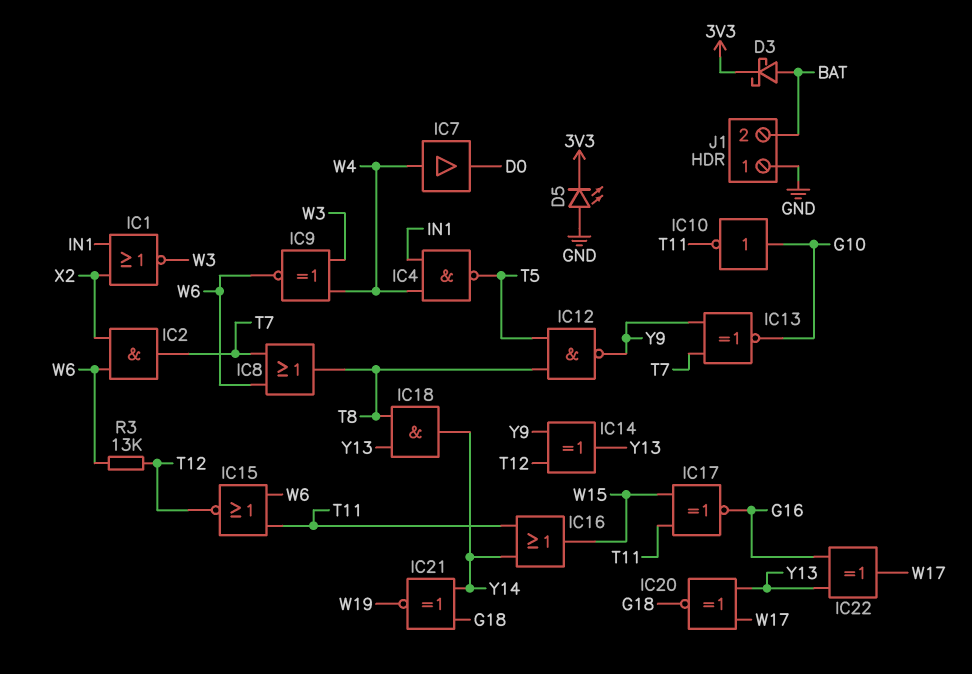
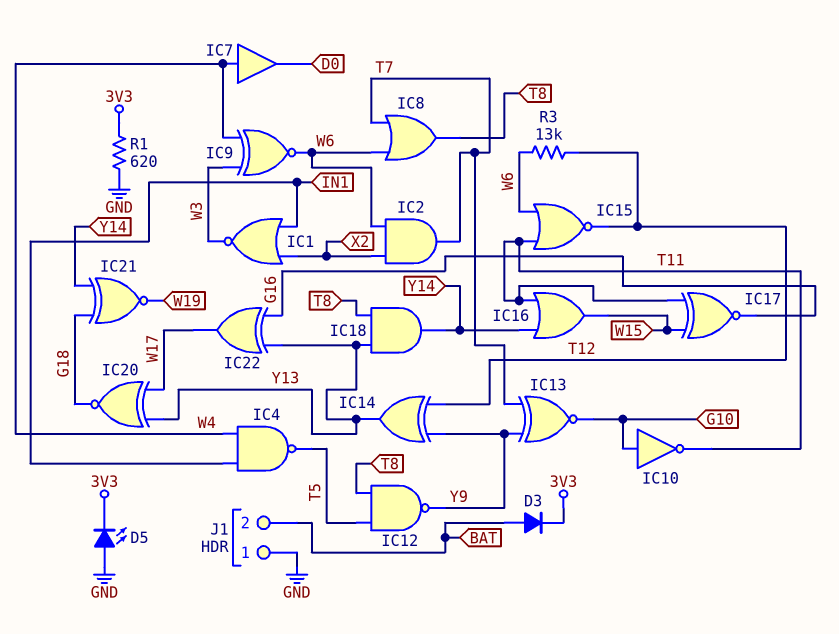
D3: schottky (A BAT, K 3V3) -> diode (A BAT, K 3V3)
R1: none -> 620 (3V3, GND)

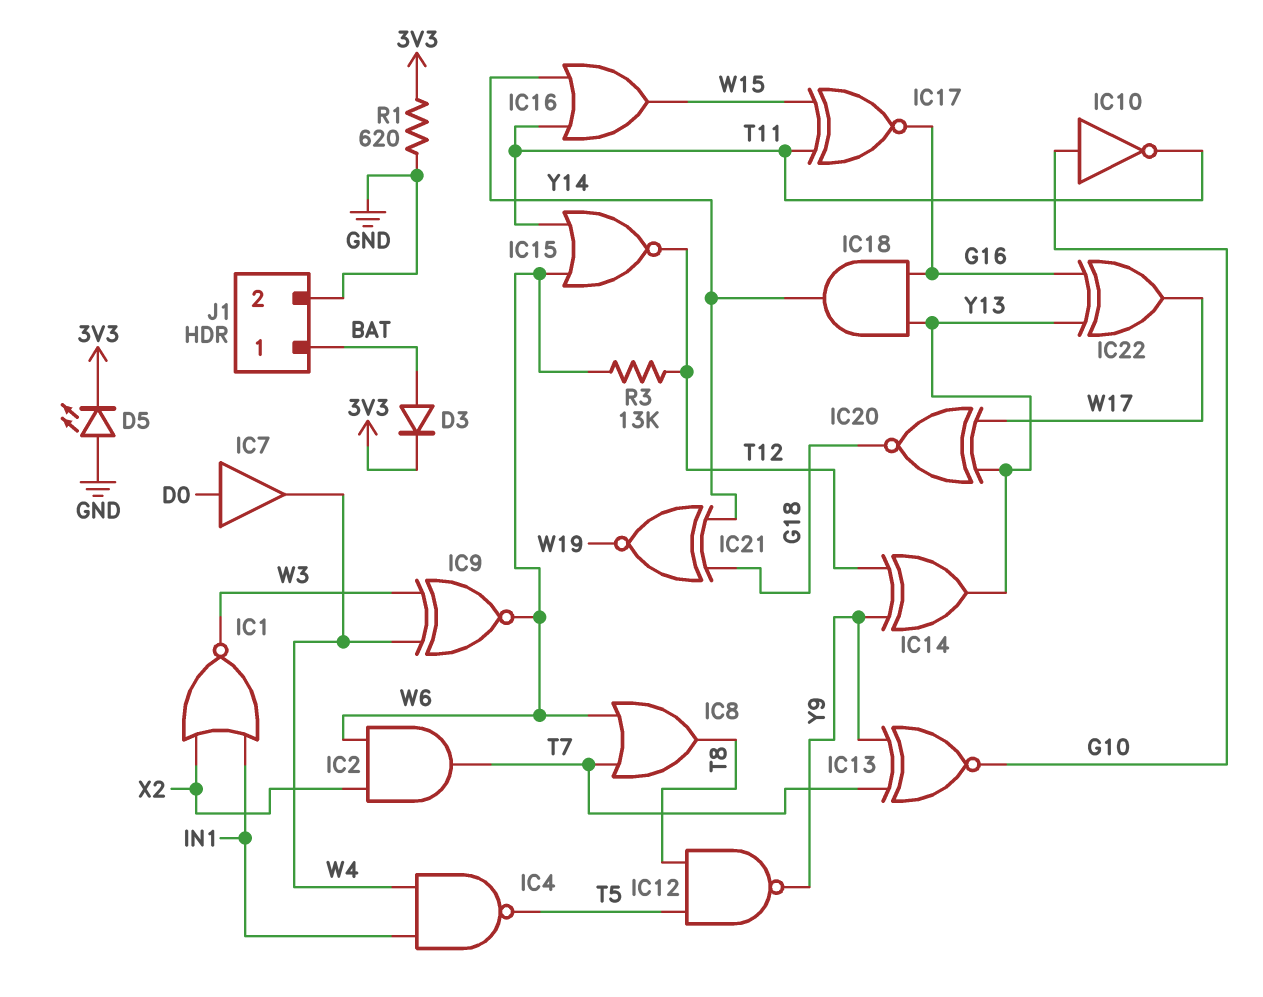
IC7: buffer (in W4, out D0) -> buffer (in D0, out W4)
IC18: AND (in T8, in Y13, out Y14) -> AND (in G16, in Y13, out Y14)
J1 pin 1: GND -> BAT
J1 pin 2: BAT -> GND

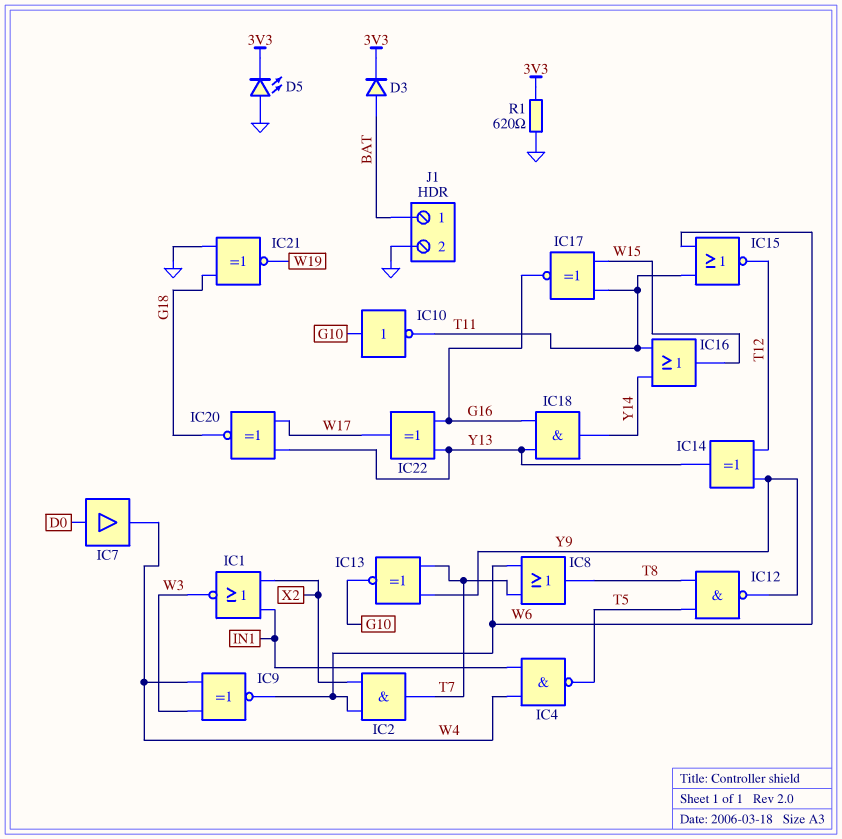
IC21: XNOR (in G18, in Y14, out W19) -> XNOR (in G18, in GND, out W19)
R3: 13k (T12, W6) -> none

